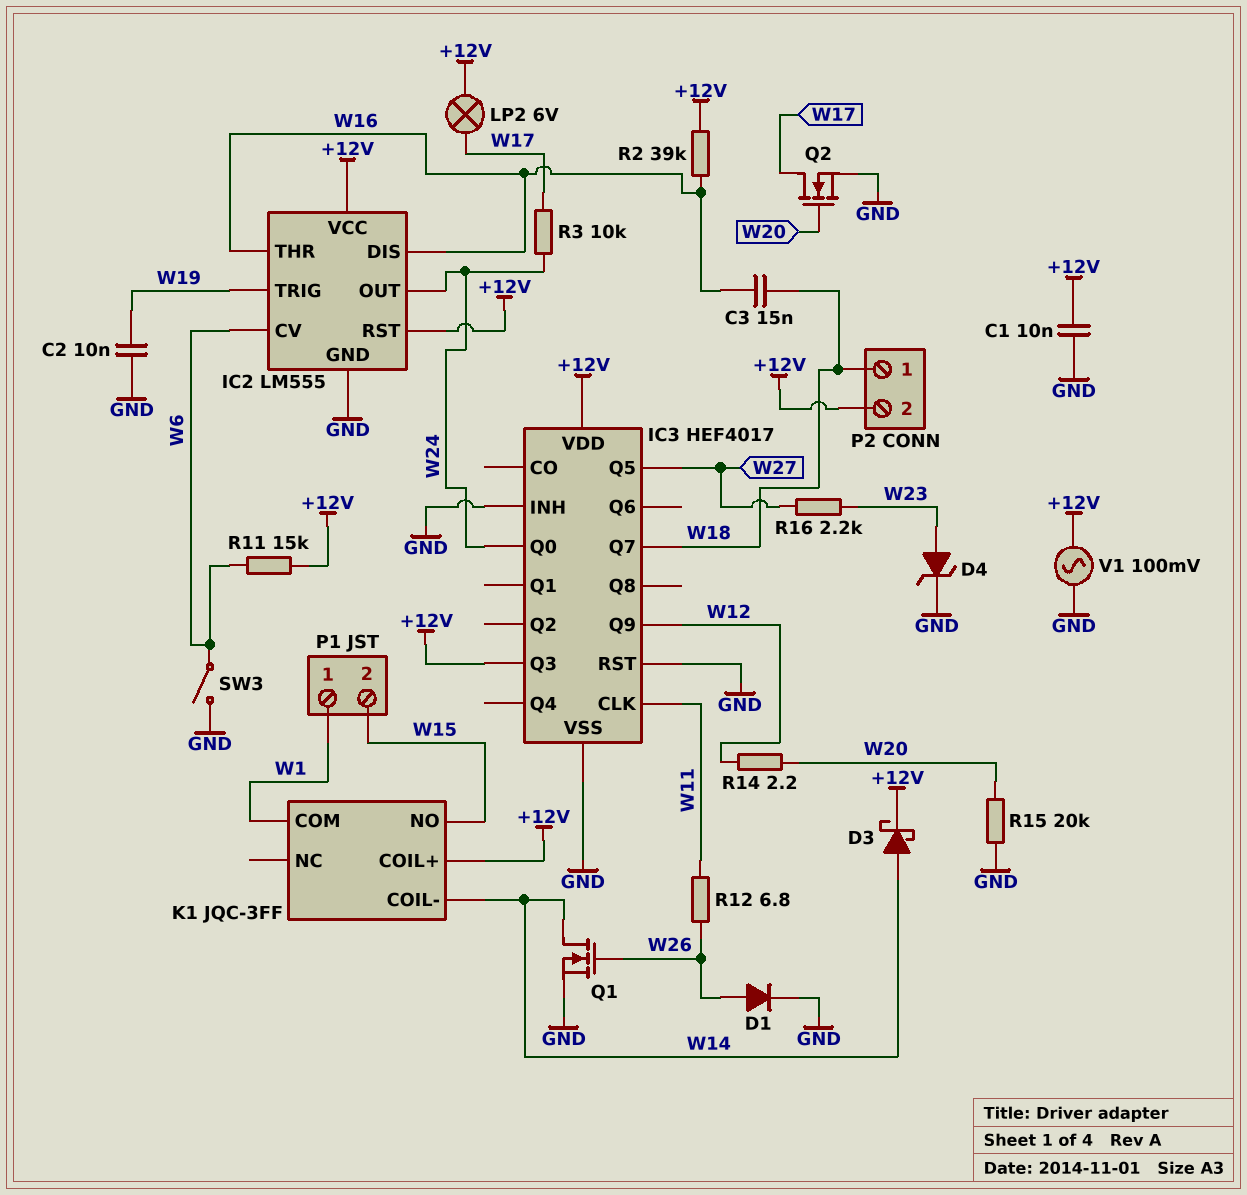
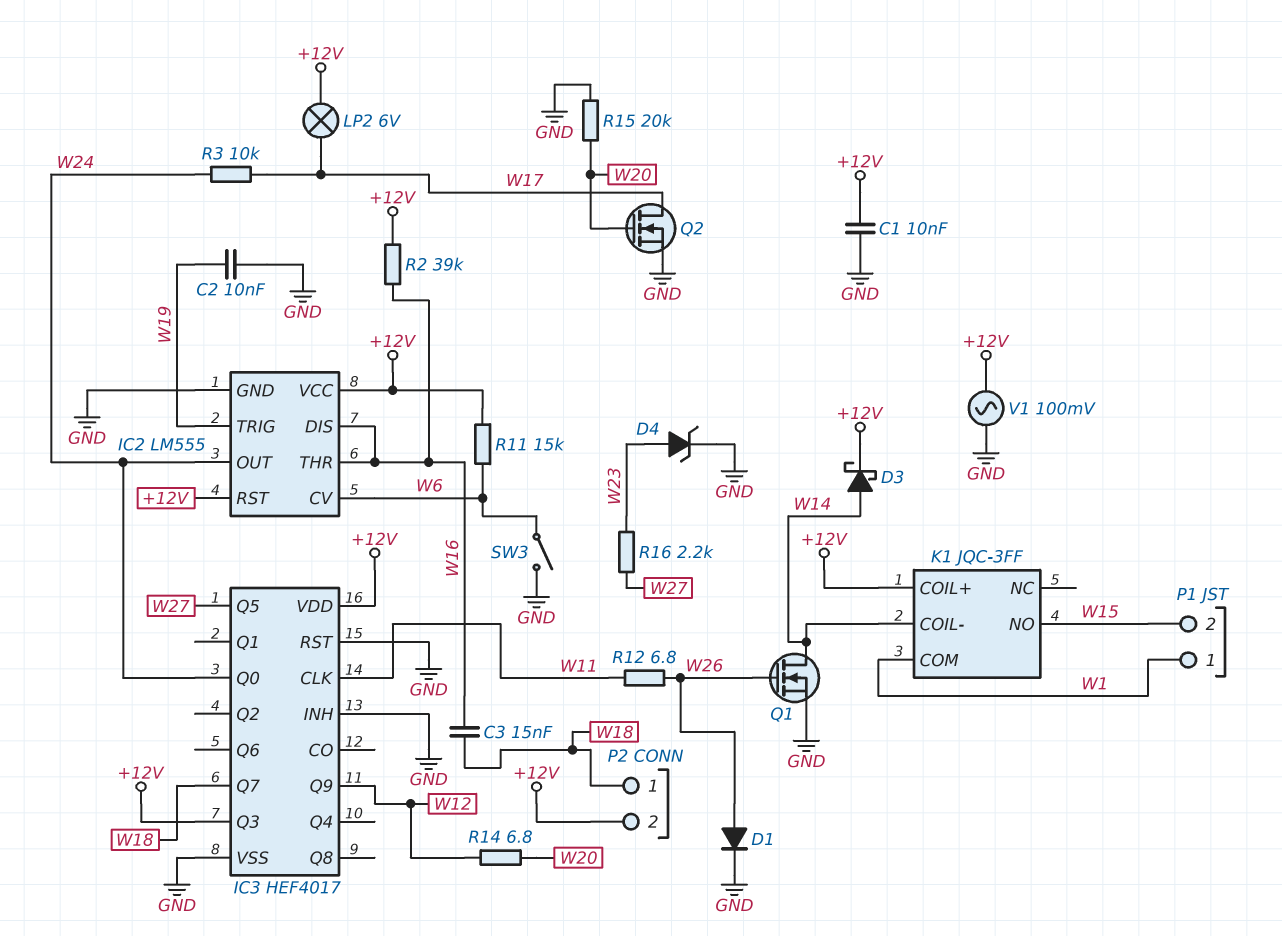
R14: 2.2 (W12, W20) -> 6.8 (W12, W20)

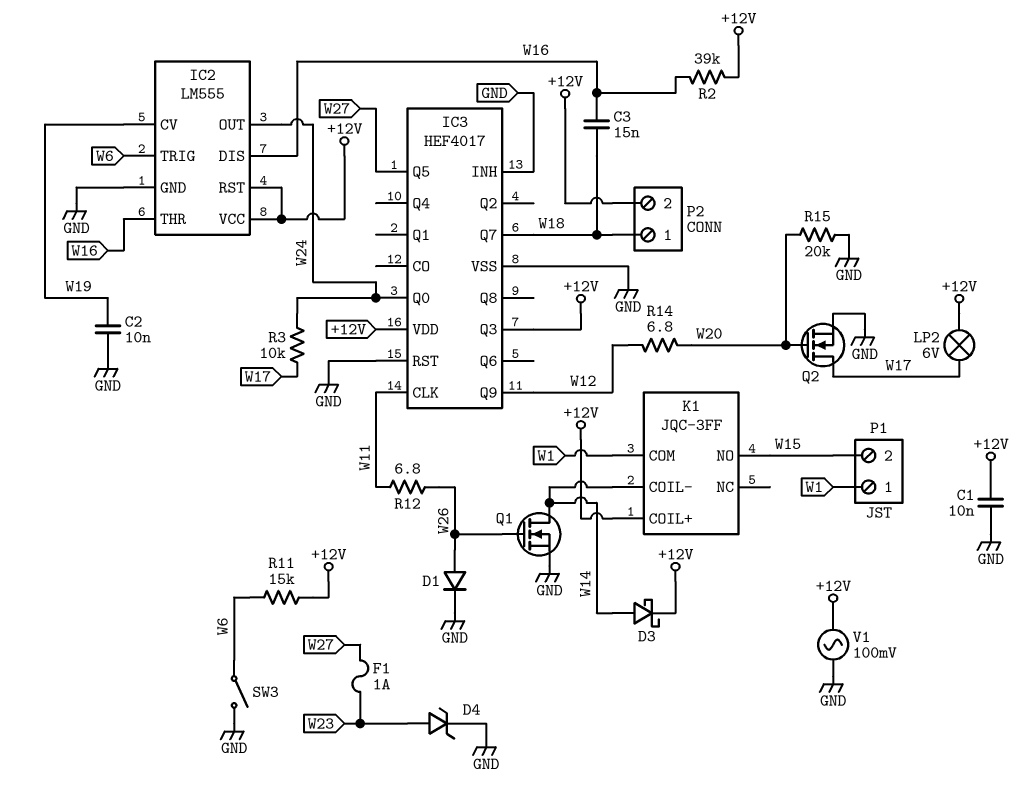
F1: none -> 1A (W23, W27)
IC2 pin CV: W6 -> W19
IC2 pin TRIG: W19 -> W6
R16: 2.2k (W23, W27) -> none

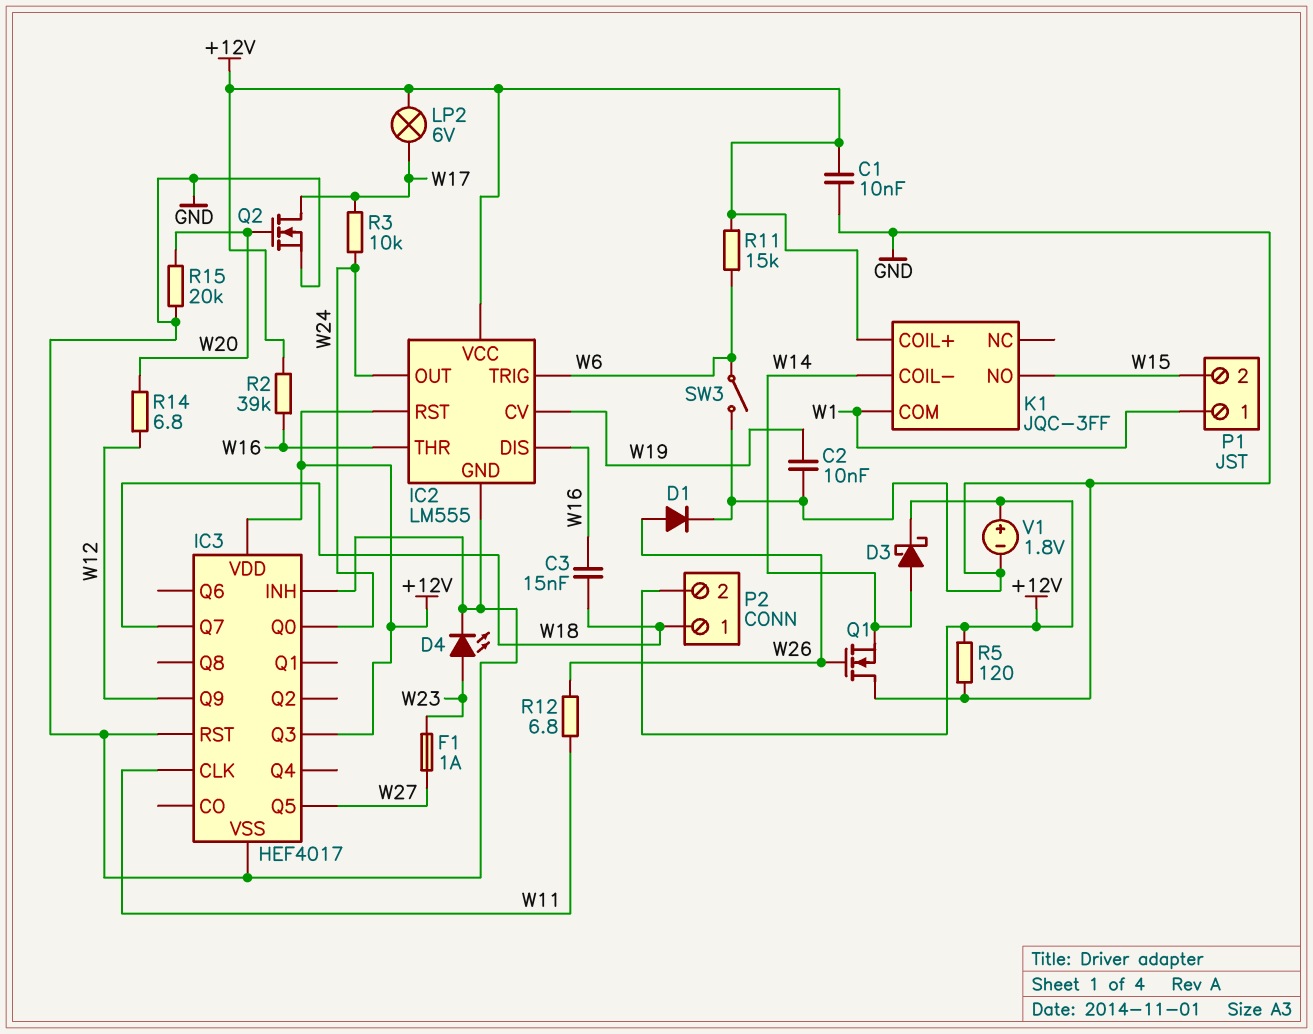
D4: zener (A W23, K GND) -> LED (A W23, K GND)
Q1: NMOS (G W26, D W14, S GND) -> NMOS (G W26, D GND, S W14)
R5: none -> 120 (+12V, GND)
V1: AC 100mV (+12V, GND) -> 1.8V (plus +12V, minus GND)

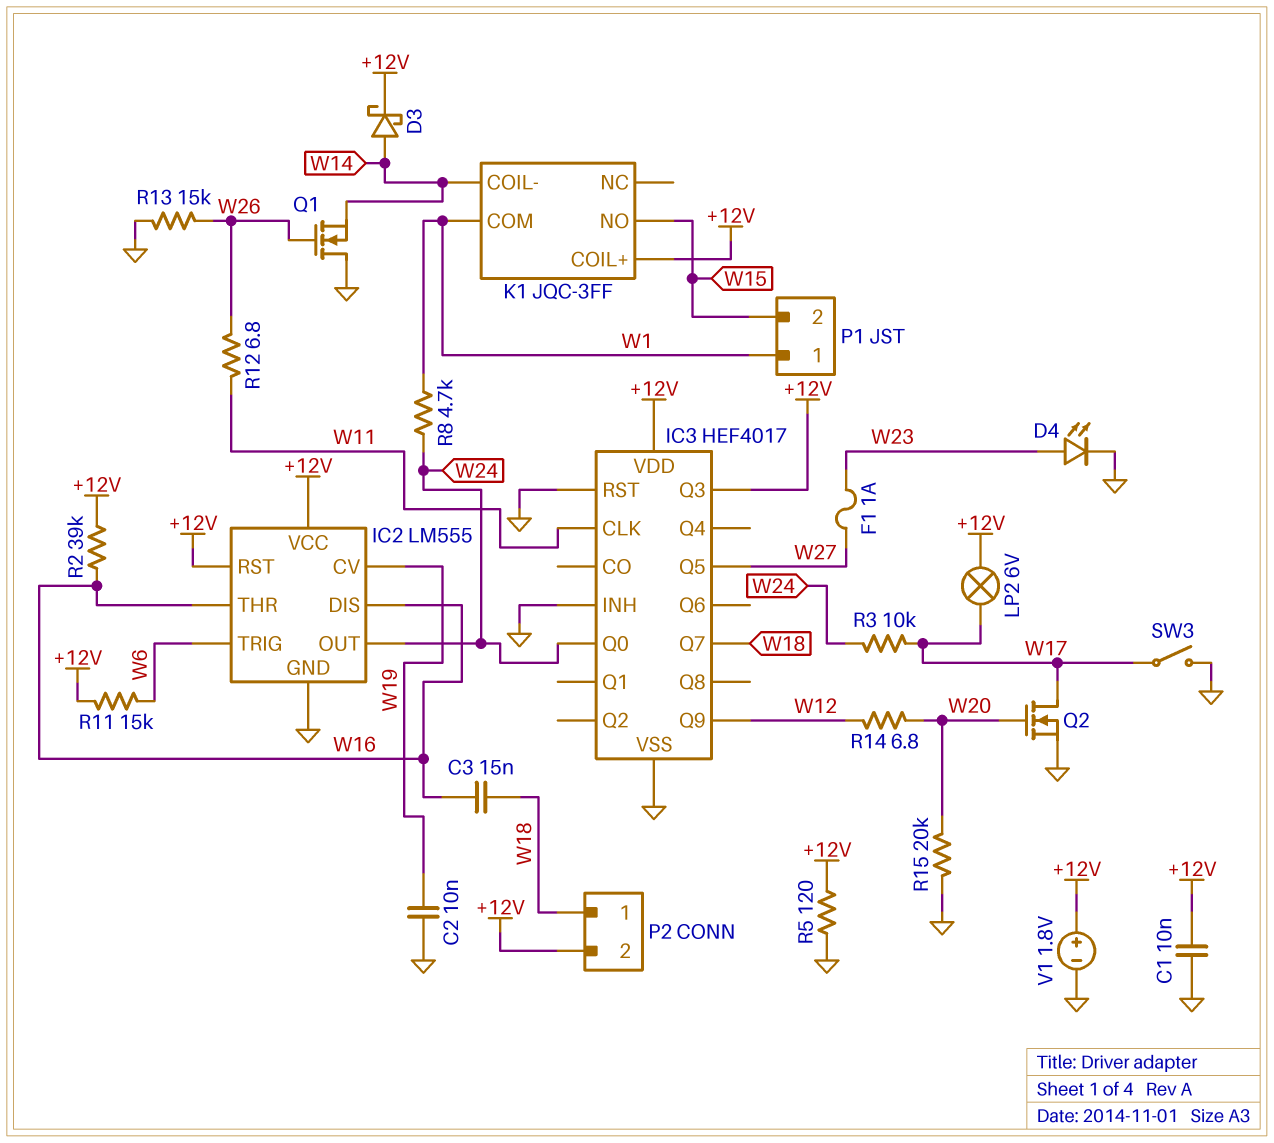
D1: diode (A W26, K GND) -> none
R8: none -> 4.7k (W1, W24)
R13: none -> 15k (GND, W26)
SW3: switch (GND, W6) -> switch (GND, W17)

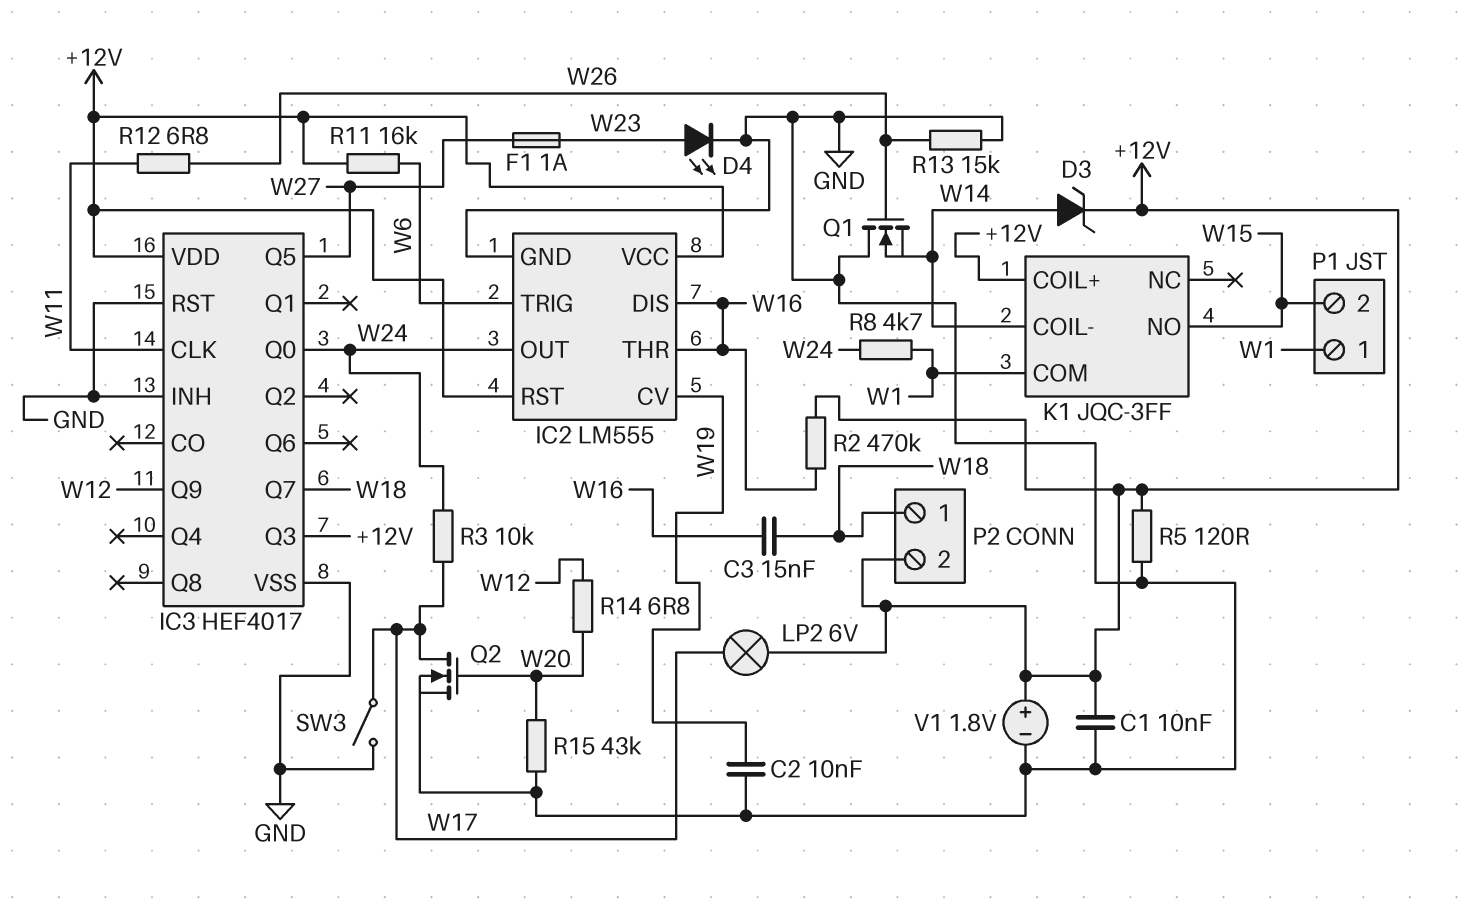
D3: schottky (A W14, K +12V) -> zener (A W14, K +12V)
R2: 39k (+12V, W16) -> 470k (+12V, W16)
R11: 15k (+12V, W6) -> 16k (+12V, W6)
R15: 20k (GND, W20) -> 43k (GND, W20)

